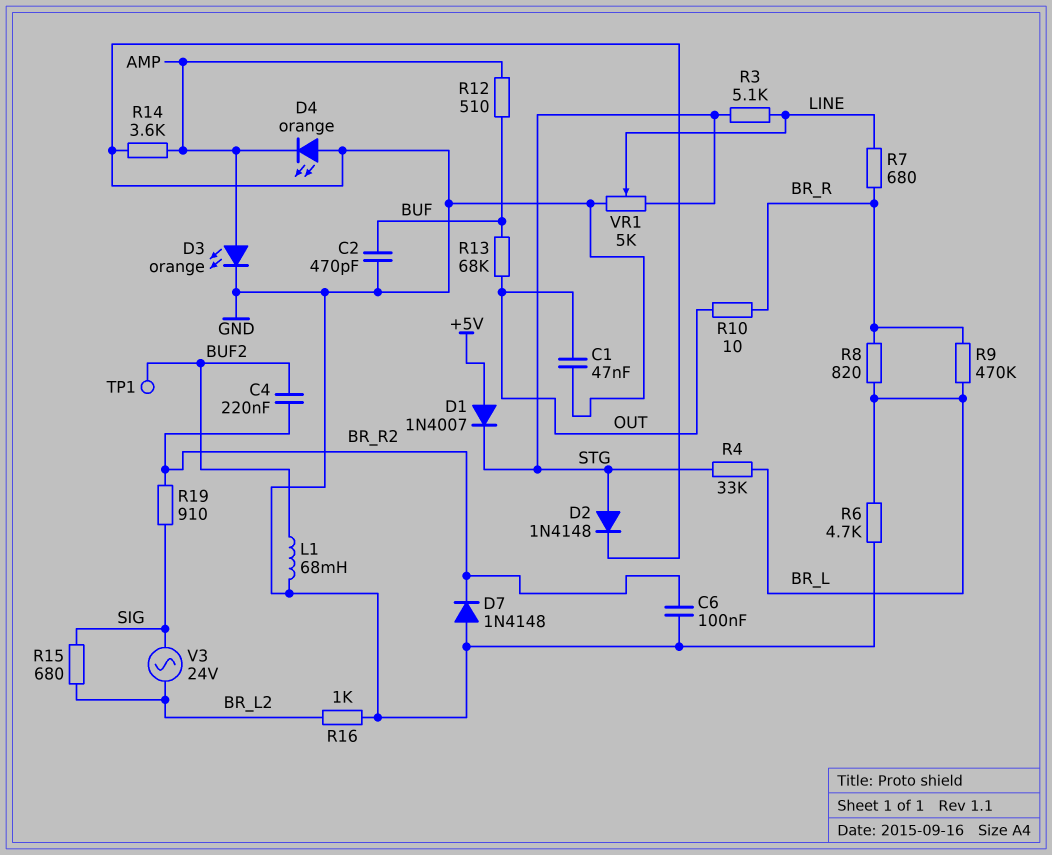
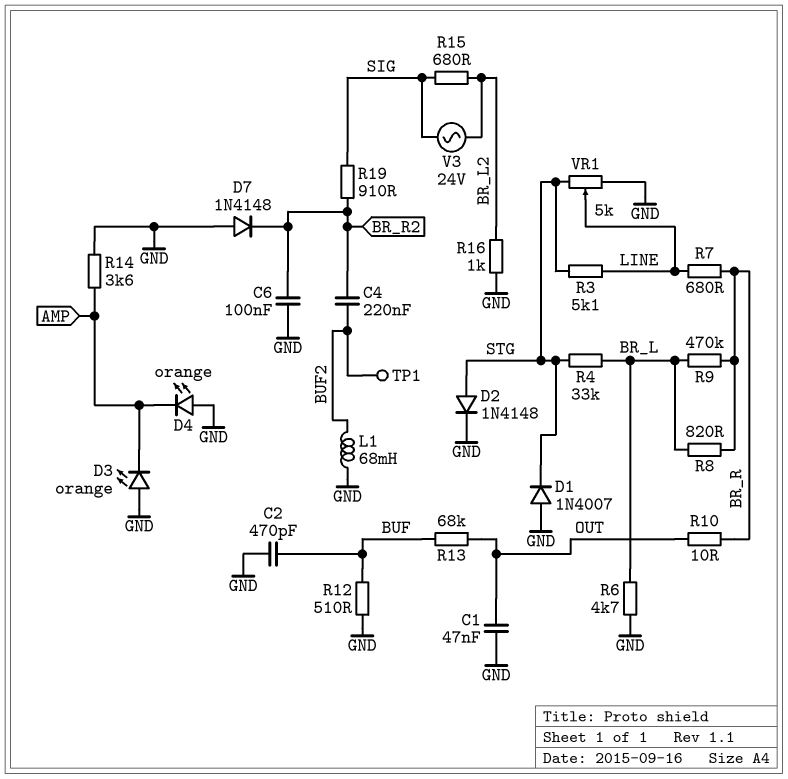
D1: diode 1N4007 (A +5V, K STG) -> diode 1N4007 (A GND, K STG)
D3: LED orange (A AMP, K GND) -> LED orange (A GND, K AMP)
R12: 510 (AMP, BUF) -> 510 (BUF, GND)

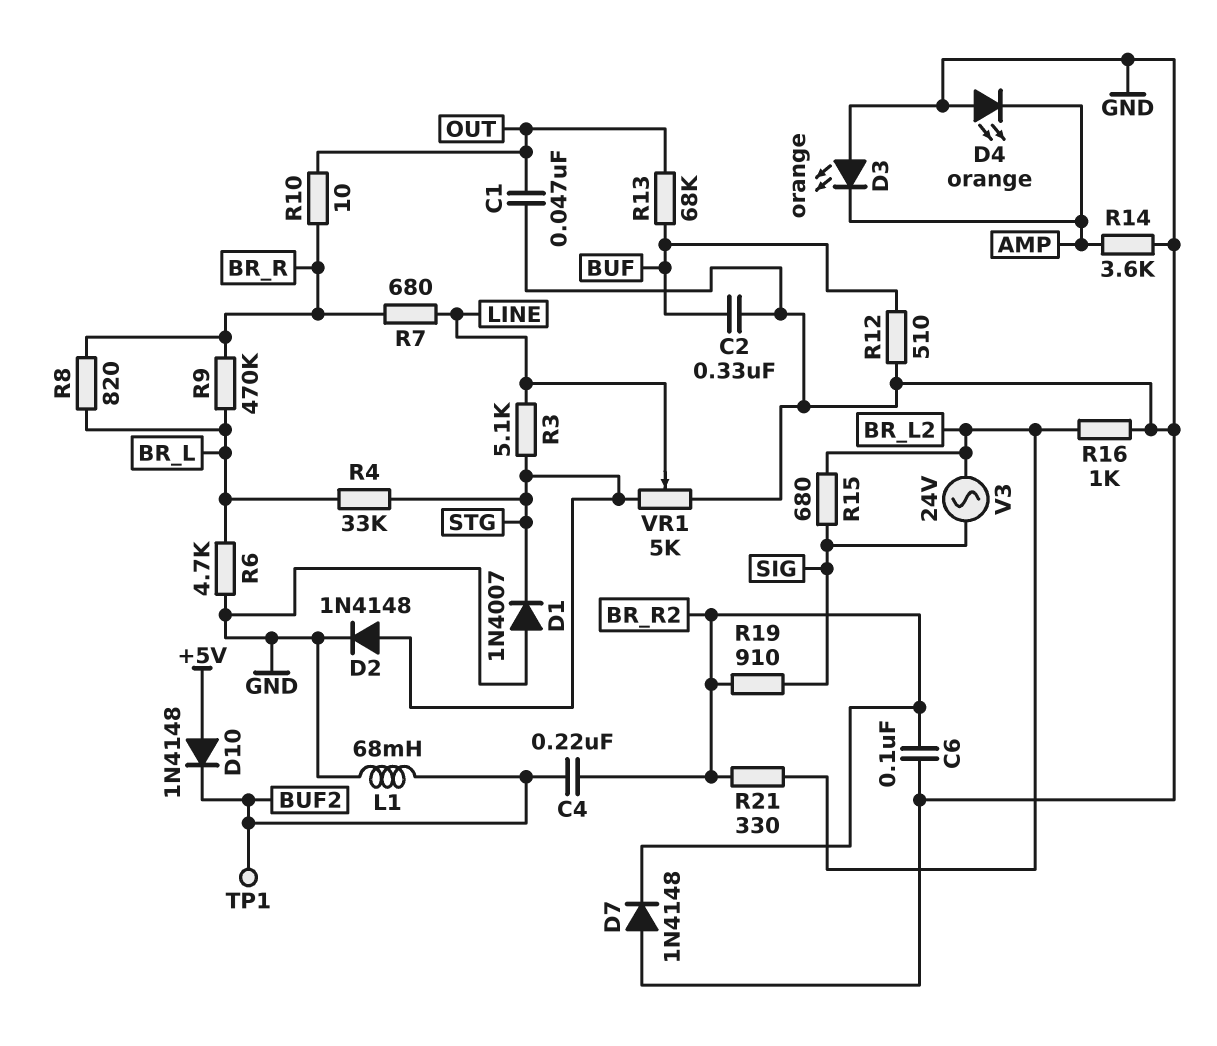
C2: 470pF (BUF, GND) -> 330nF (BUF, GND)
D10: none -> diode 1N4148 (A +5V, K BUF2)
R21: none -> 330 (BR_L2, BR_R2)

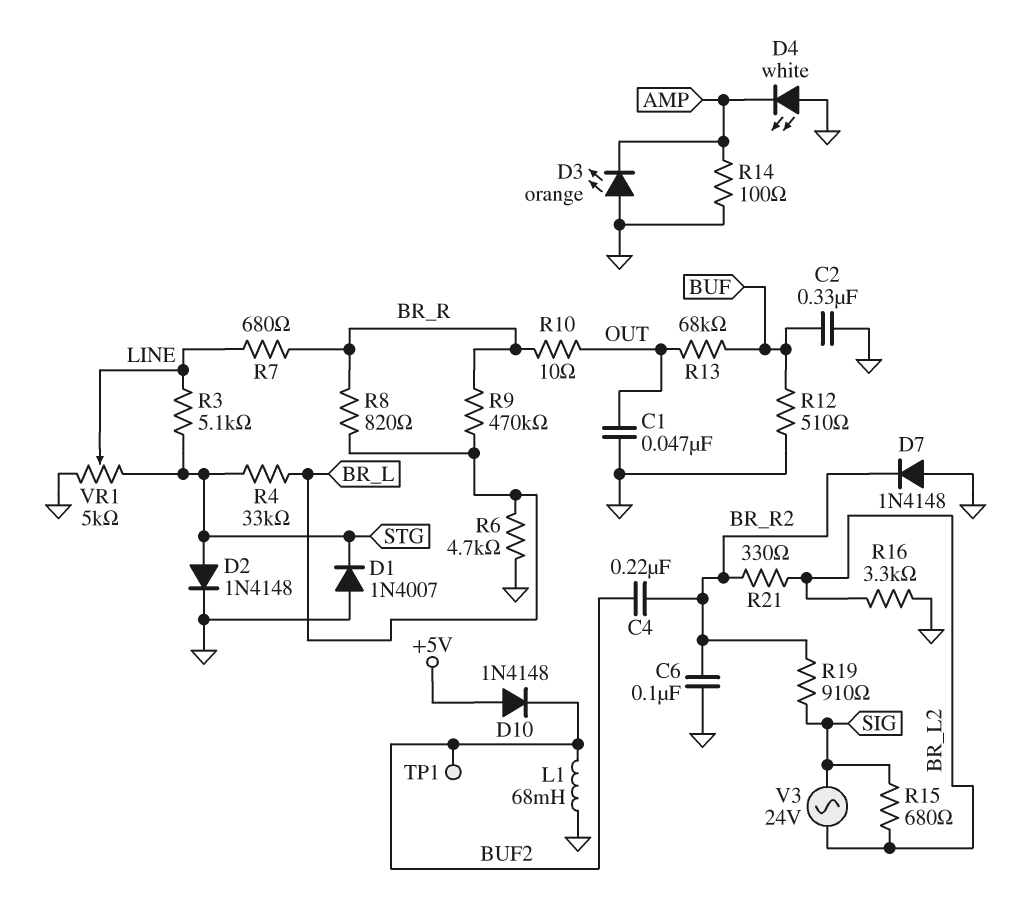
D4: LED orange (A GND, K AMP) -> LED white (A GND, K AMP)
R14: 3.6k (AMP, GND) -> 100 (AMP, GND)
R16: 1k (BR_L2, GND) -> 3.3k (BR_L2, GND)

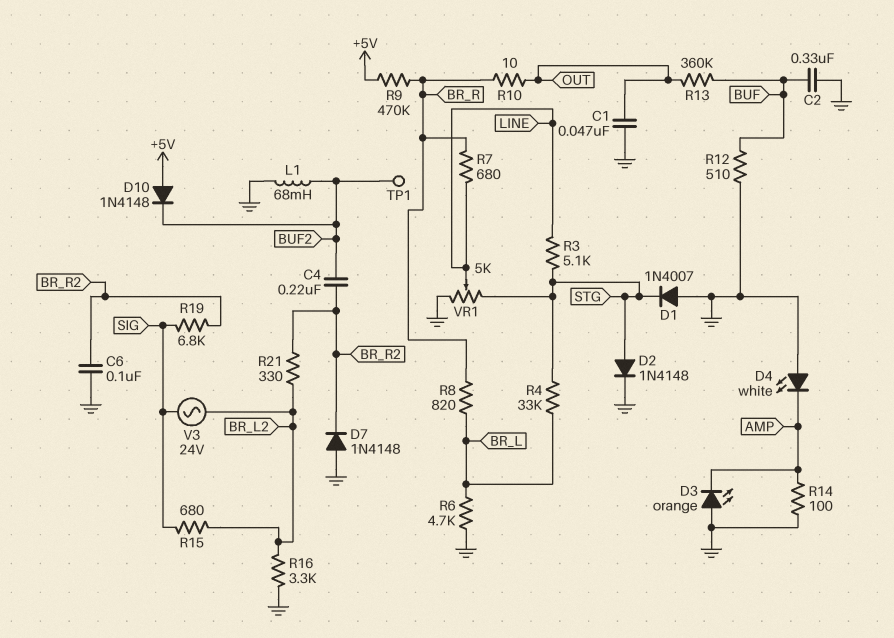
R9: 470k (BR_L, BR_R) -> 470k (+5V, BR_R)
R13: 68k (BUF, OUT) -> 360k (BUF, OUT)
R19: 910 (BR_R2, SIG) -> 6.8k (BR_R2, SIG)

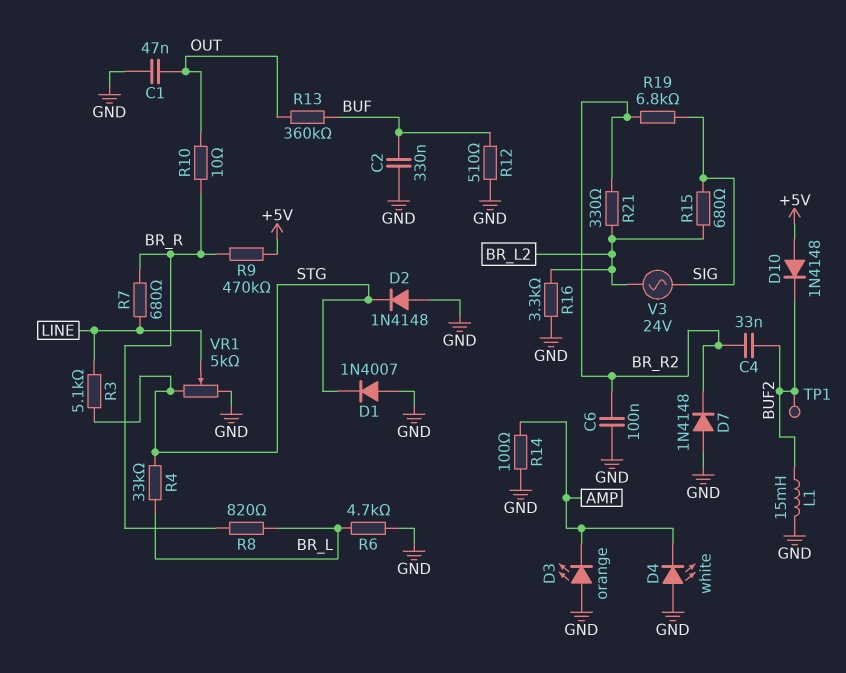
C4: 220nF (BR_R2, BUF2) -> 33nF (BR_R2, BUF2)
D2: diode 1N4148 (A STG, K GND) -> diode 1N4148 (A GND, K STG)
L1: 68mH (BUF2, GND) -> 15mH (BUF2, GND)

